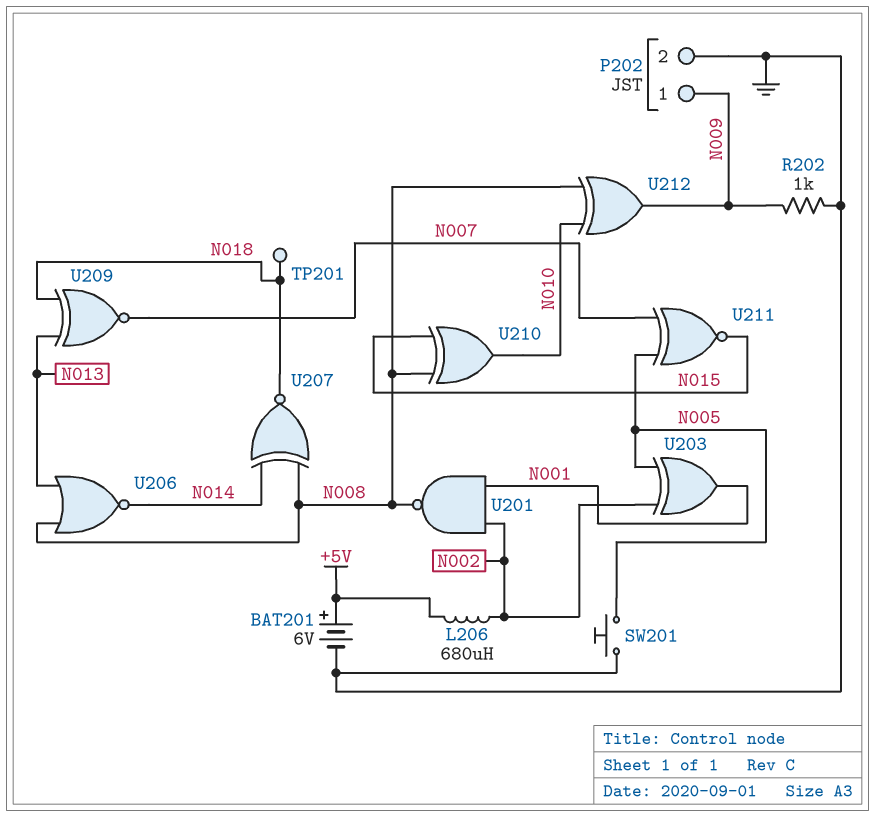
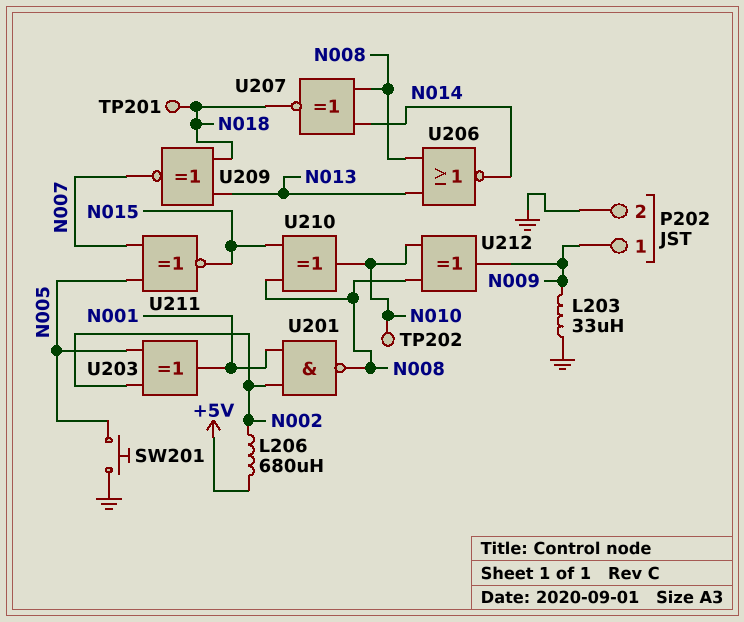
BAT201: 6V (plus +5V, minus GND) -> none
L203: none -> 33uH (GND, N009)
R202: 1k (GND, N009) -> none
TP202: none -> test point (N010)

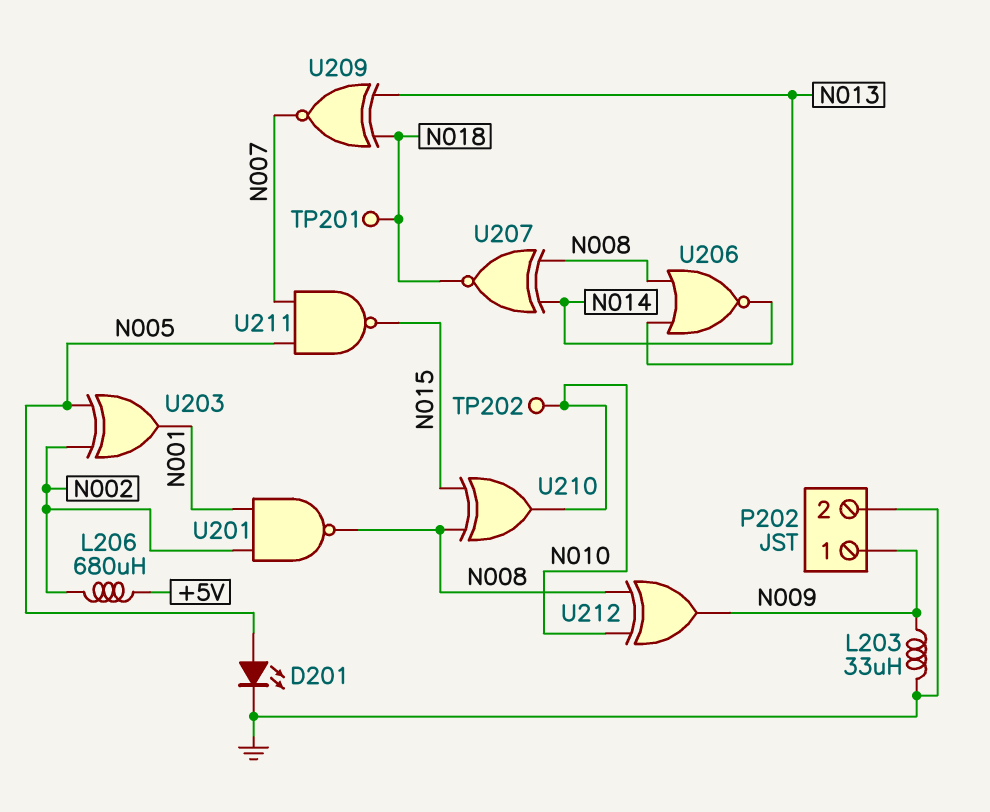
D201: none -> LED (A N005, K GND)
SW201: button (GND, N005) -> none
U211: XNOR (in N005, in N007, out N015) -> NAND (in N005, in N007, out N015)

